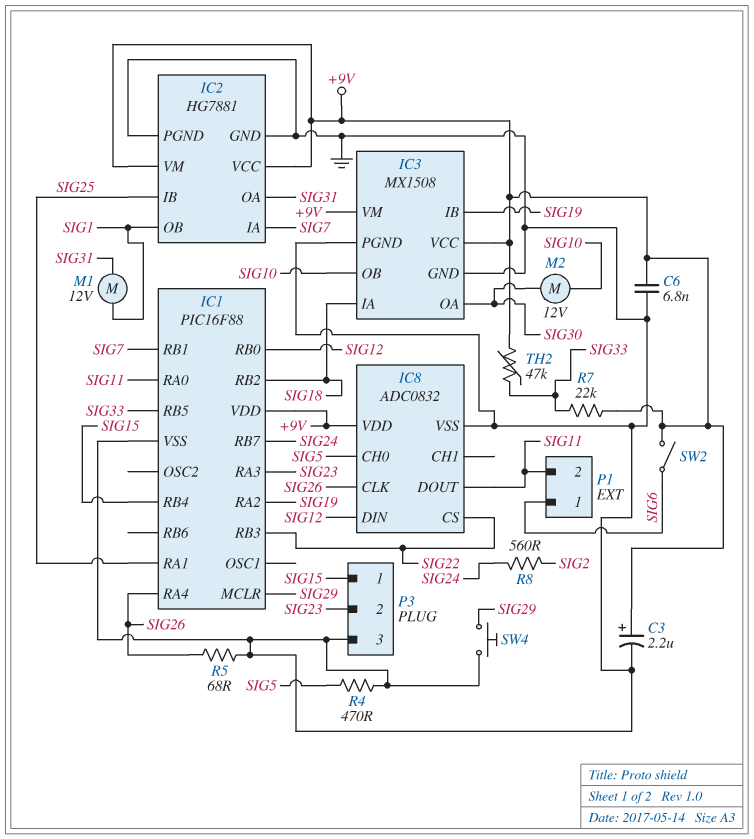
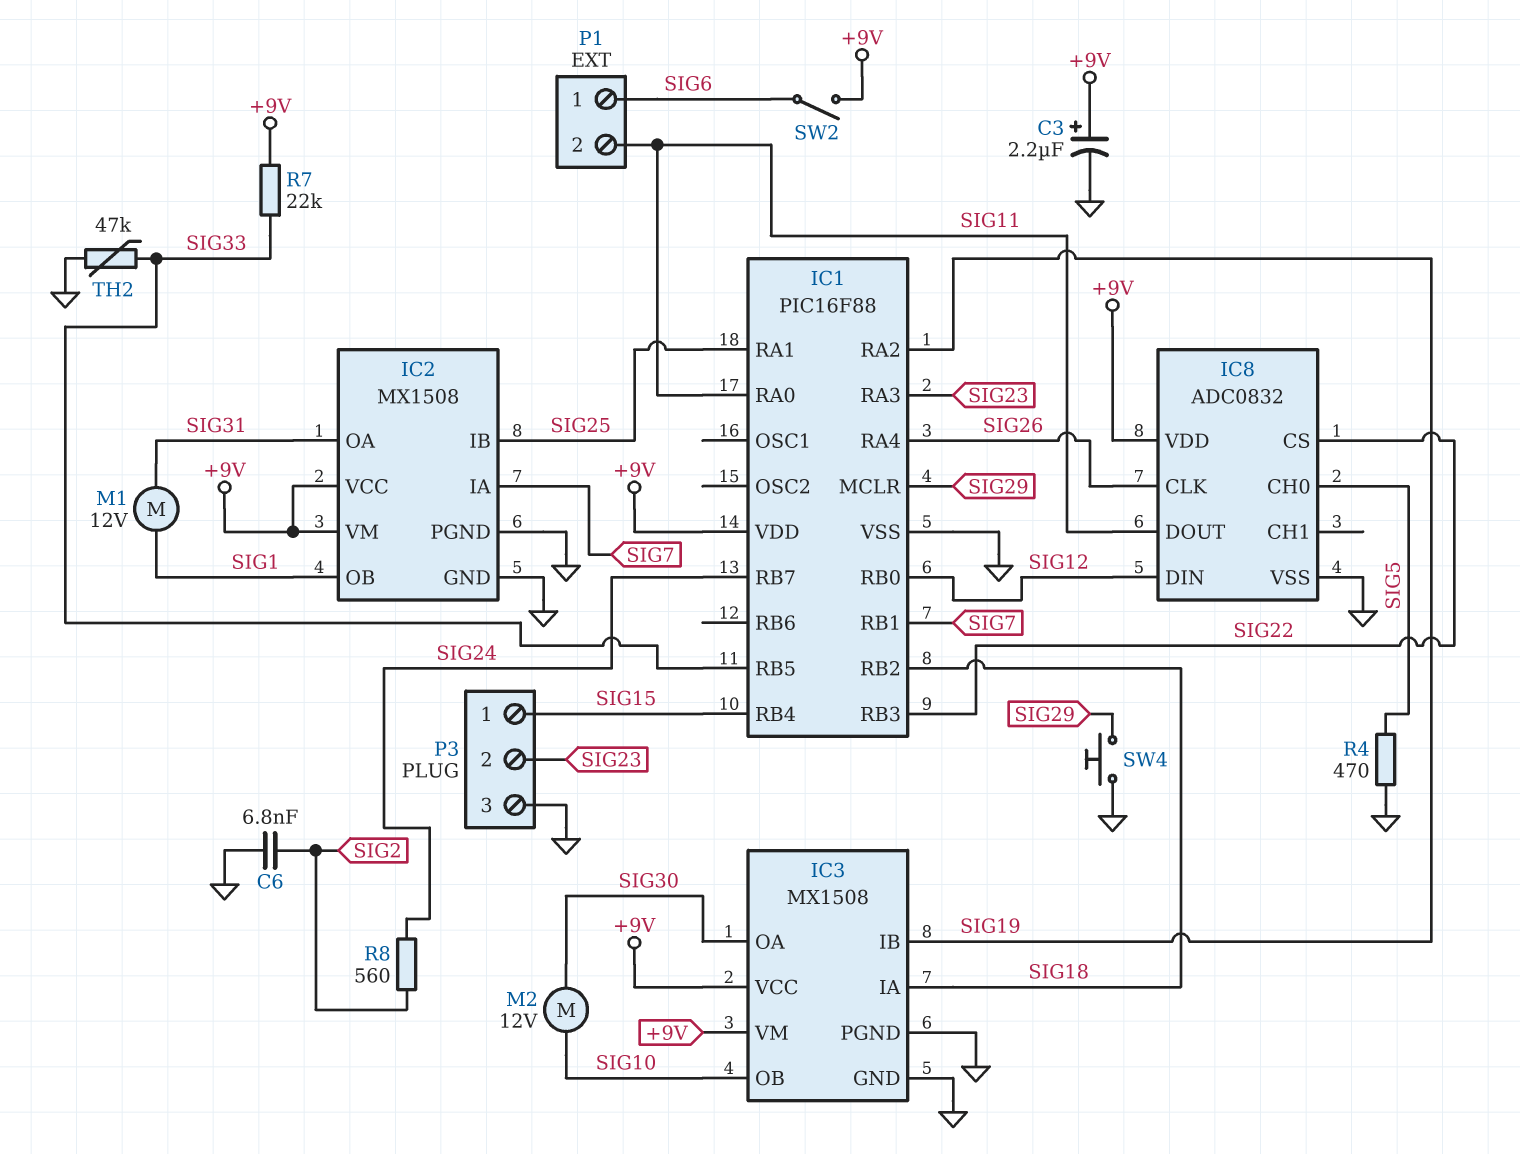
C6: 6.8nF (+9V, GND) -> 6.8nF (GND, SIG2)
IC2: HG7881 -> MX1508
R5: 68 (GND, SIG26) -> none
TH2: 47k (+9V, SIG33) -> 47k (GND, SIG33)

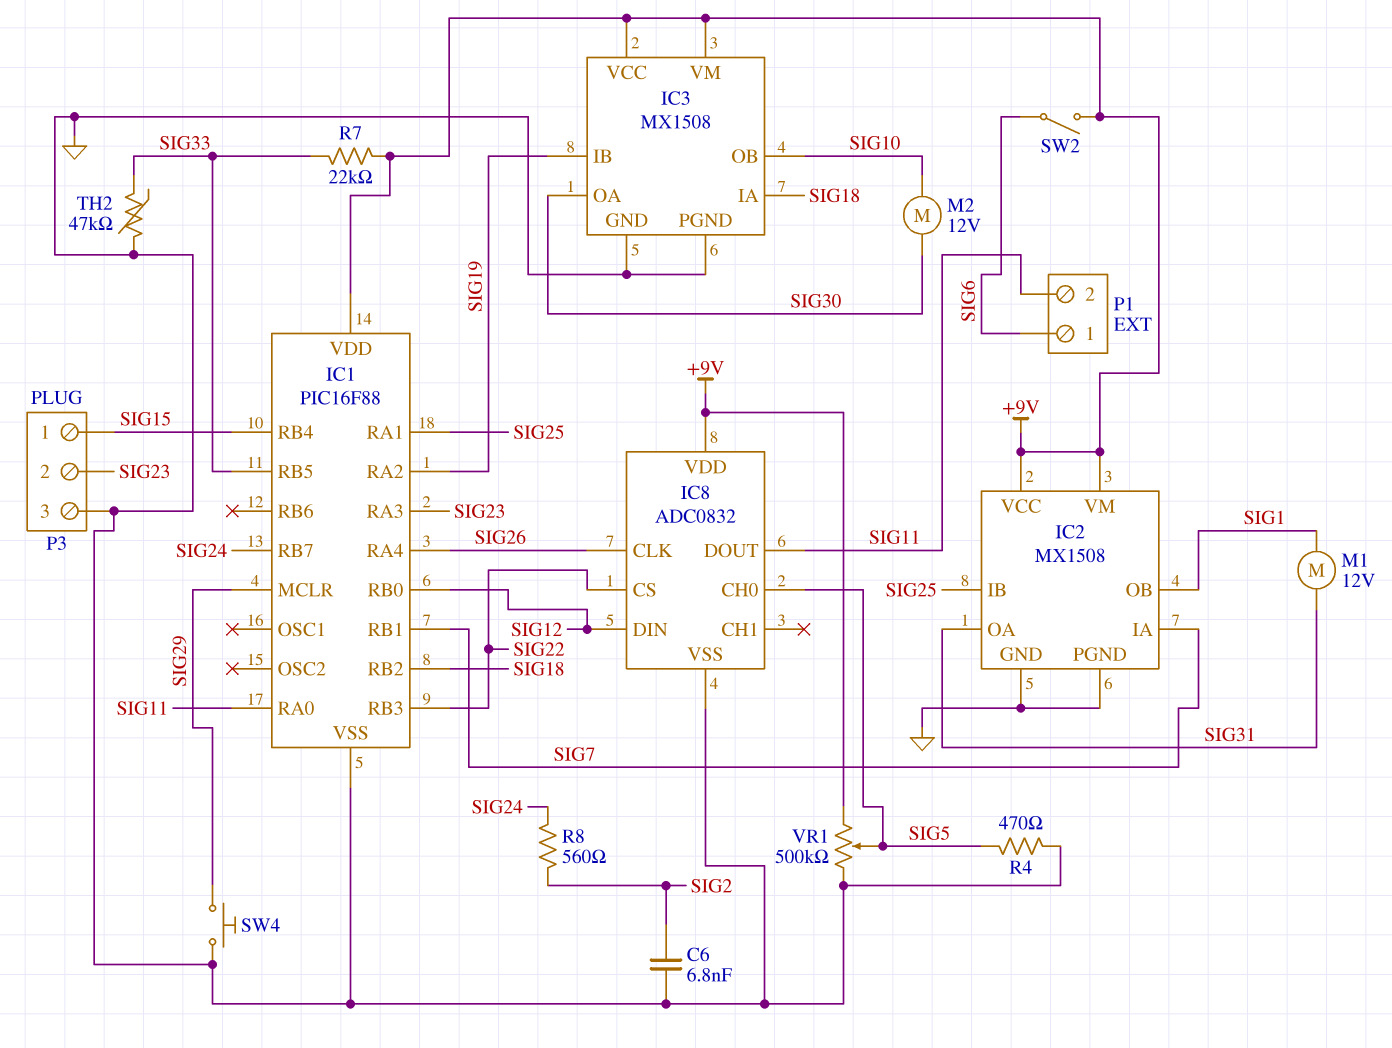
C3: 2.2uF (plus +9V, minus GND) -> none
VR1: none -> 500k (+9V, GND, wiper SIG5)

